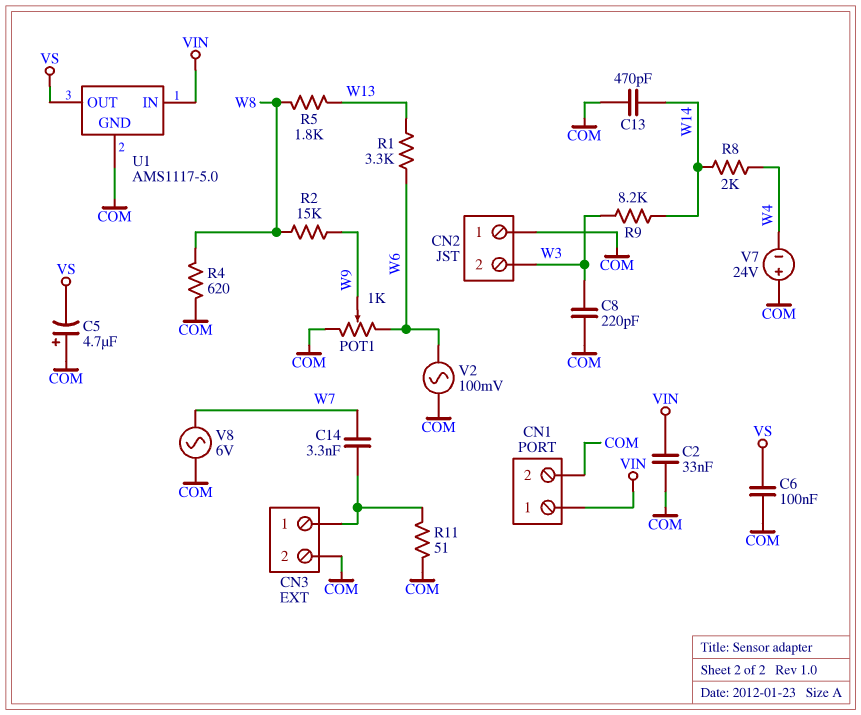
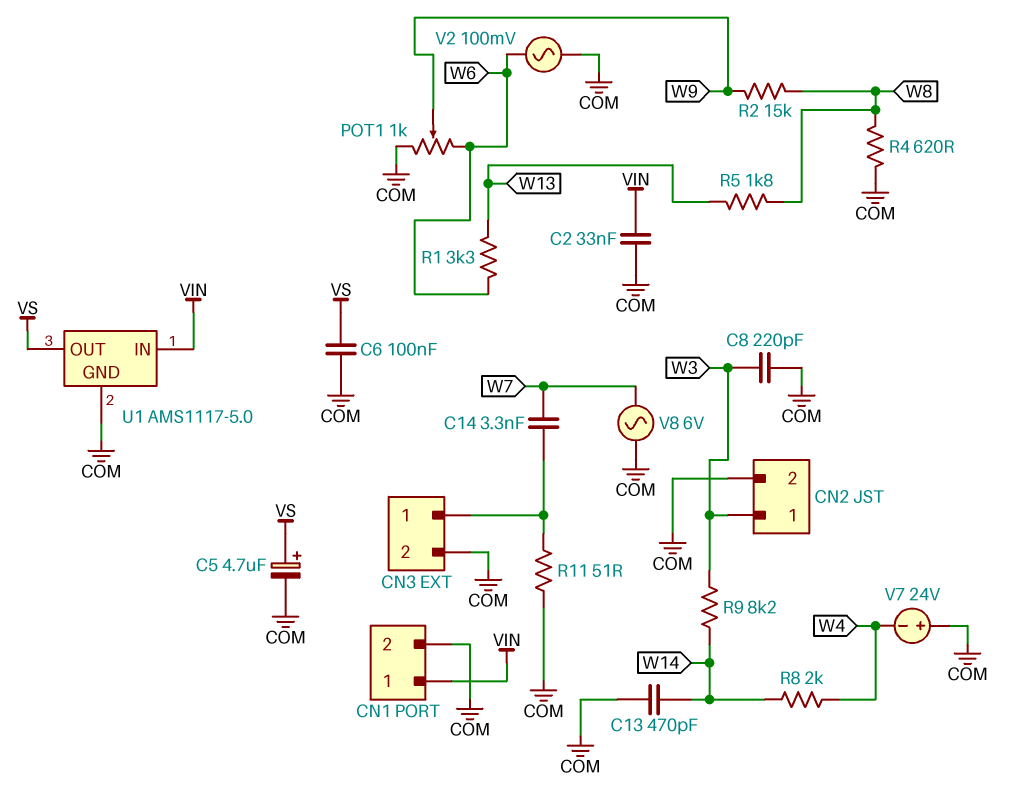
C5: 4.7uF (plus COM, minus VS) -> 4.7uF (plus VS, minus COM)
CN2 pin 1: COM -> W3
CN2 pin 2: W3 -> COM

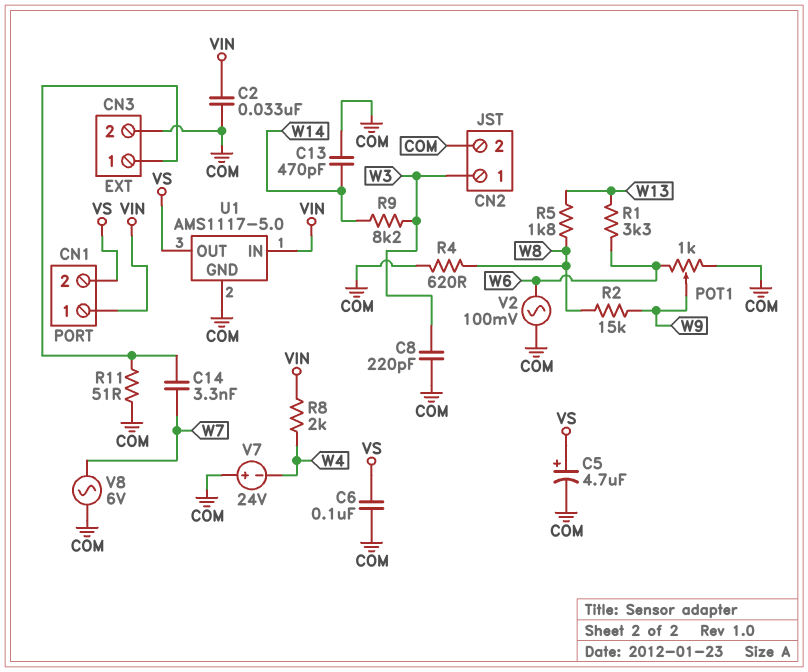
CN1 pin 2: COM -> VS
R8: 2k (W4, W14) -> 2k (VIN, W4)

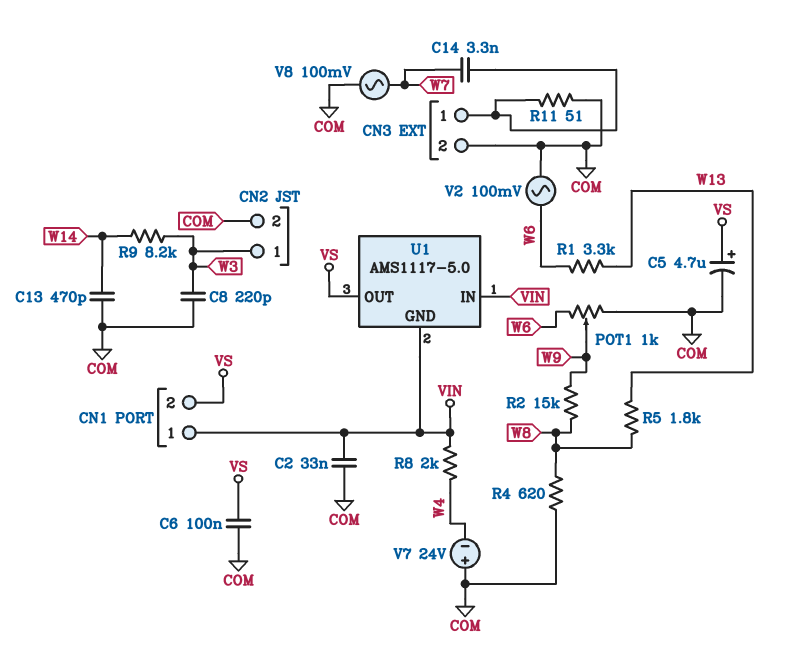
U1 pin GND: COM -> VIN
V8: AC 6V (COM, W7) -> AC 100mV (COM, W7)

